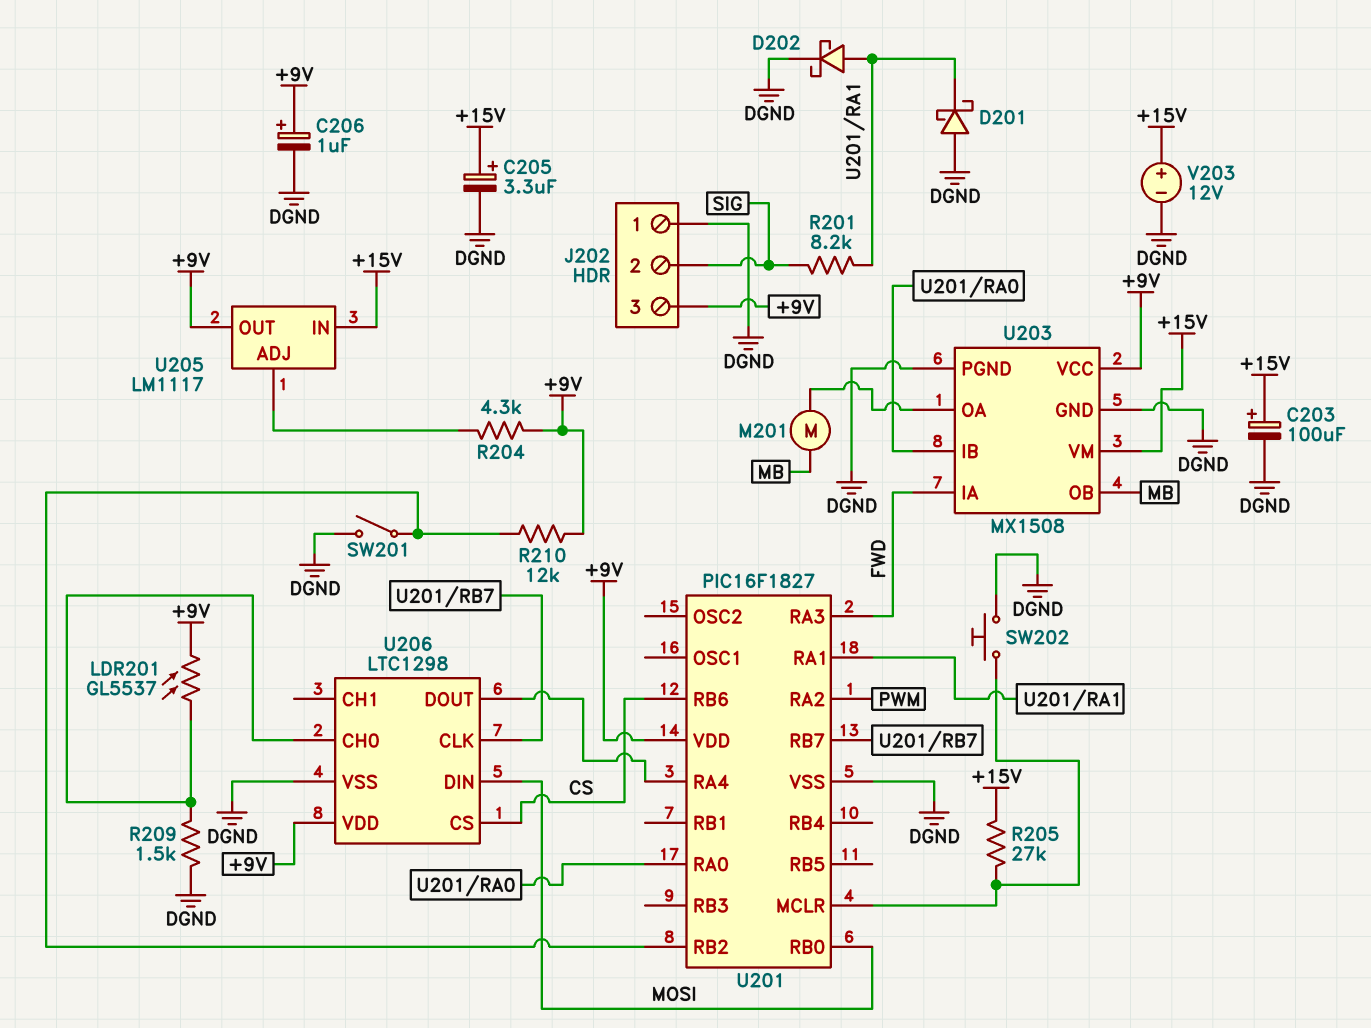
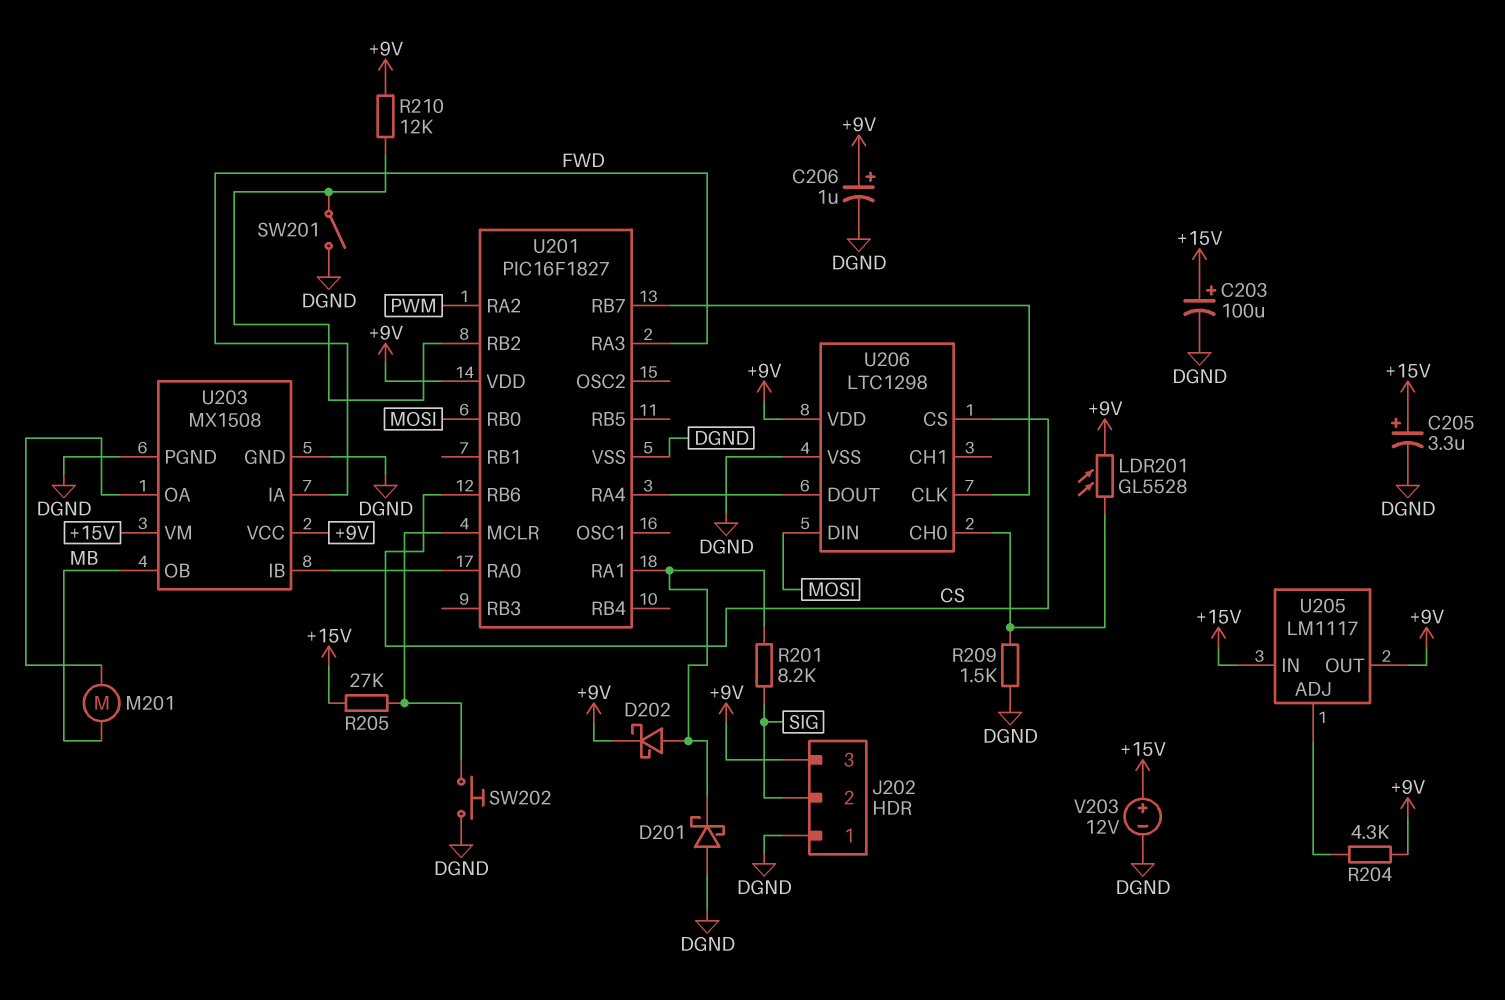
D202: schottky (A U201/RA1, K DGND) -> schottky (A U201/RA1, K +9V)
LDR201: GL5537 (+9V, U206/CH0) -> GL5528 (+9V, U206/CH0)

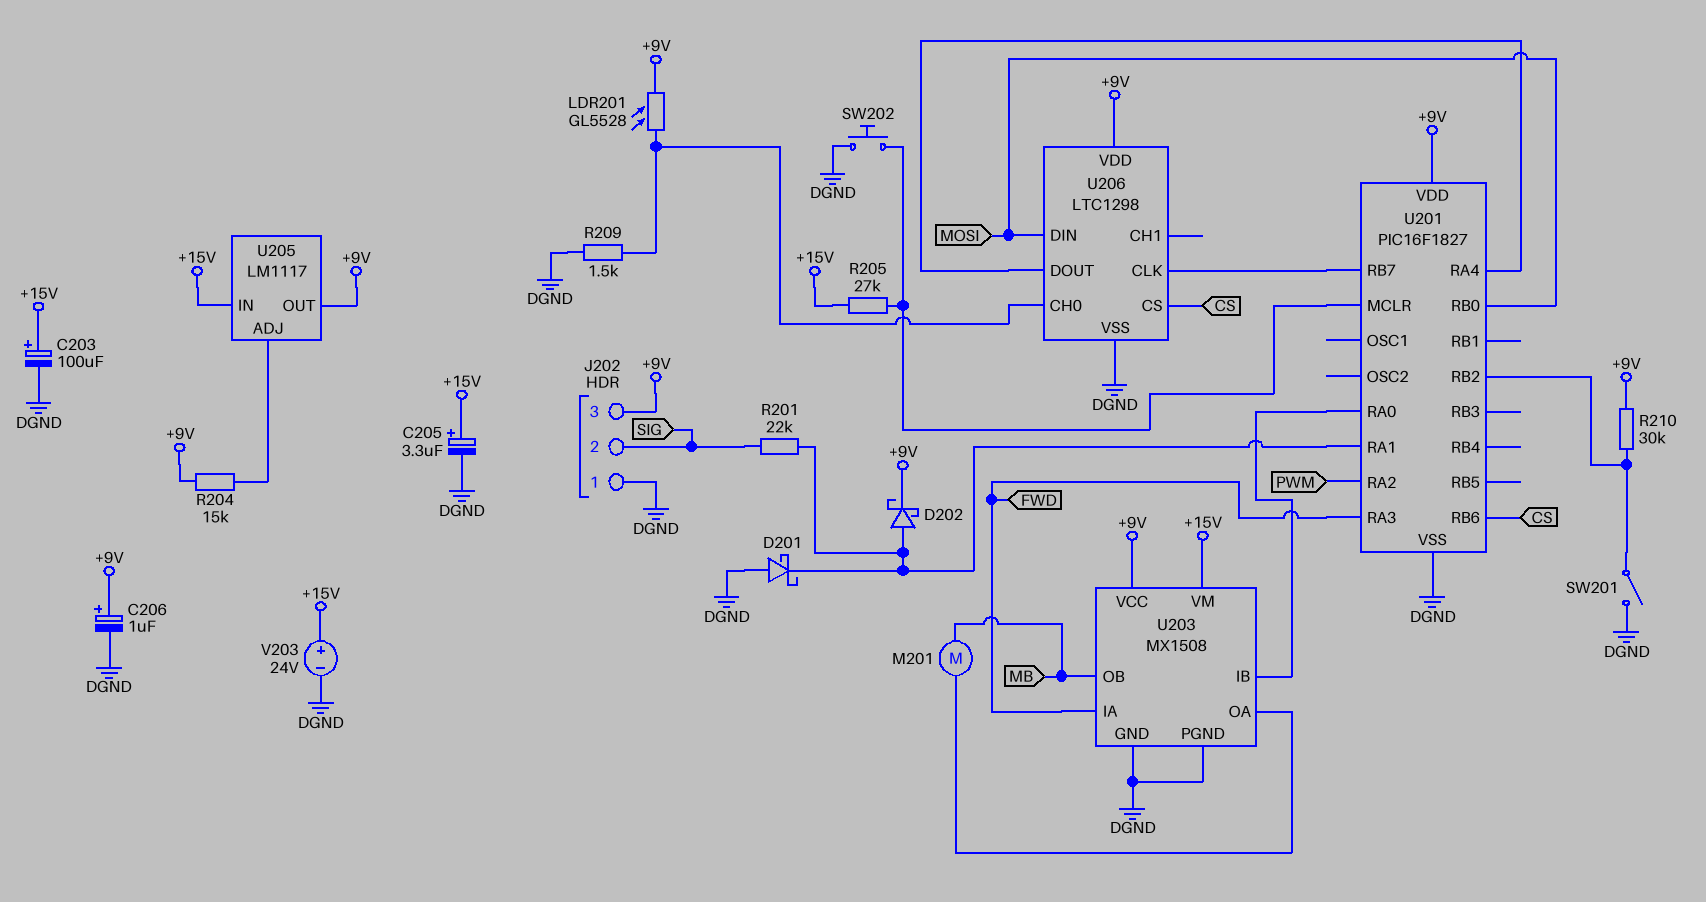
R201: 8.2k (SIG, U201/RA1) -> 22k (SIG, U201/RA1)
R204: 4.3k (+9V, U205/ADJ) -> 15k (+9V, U205/ADJ)
R210: 12k (+9V, U201/RB2) -> 30k (+9V, U201/RB2)
V203: 12V (plus +15V, minus DGND) -> 24V (plus +15V, minus DGND)

